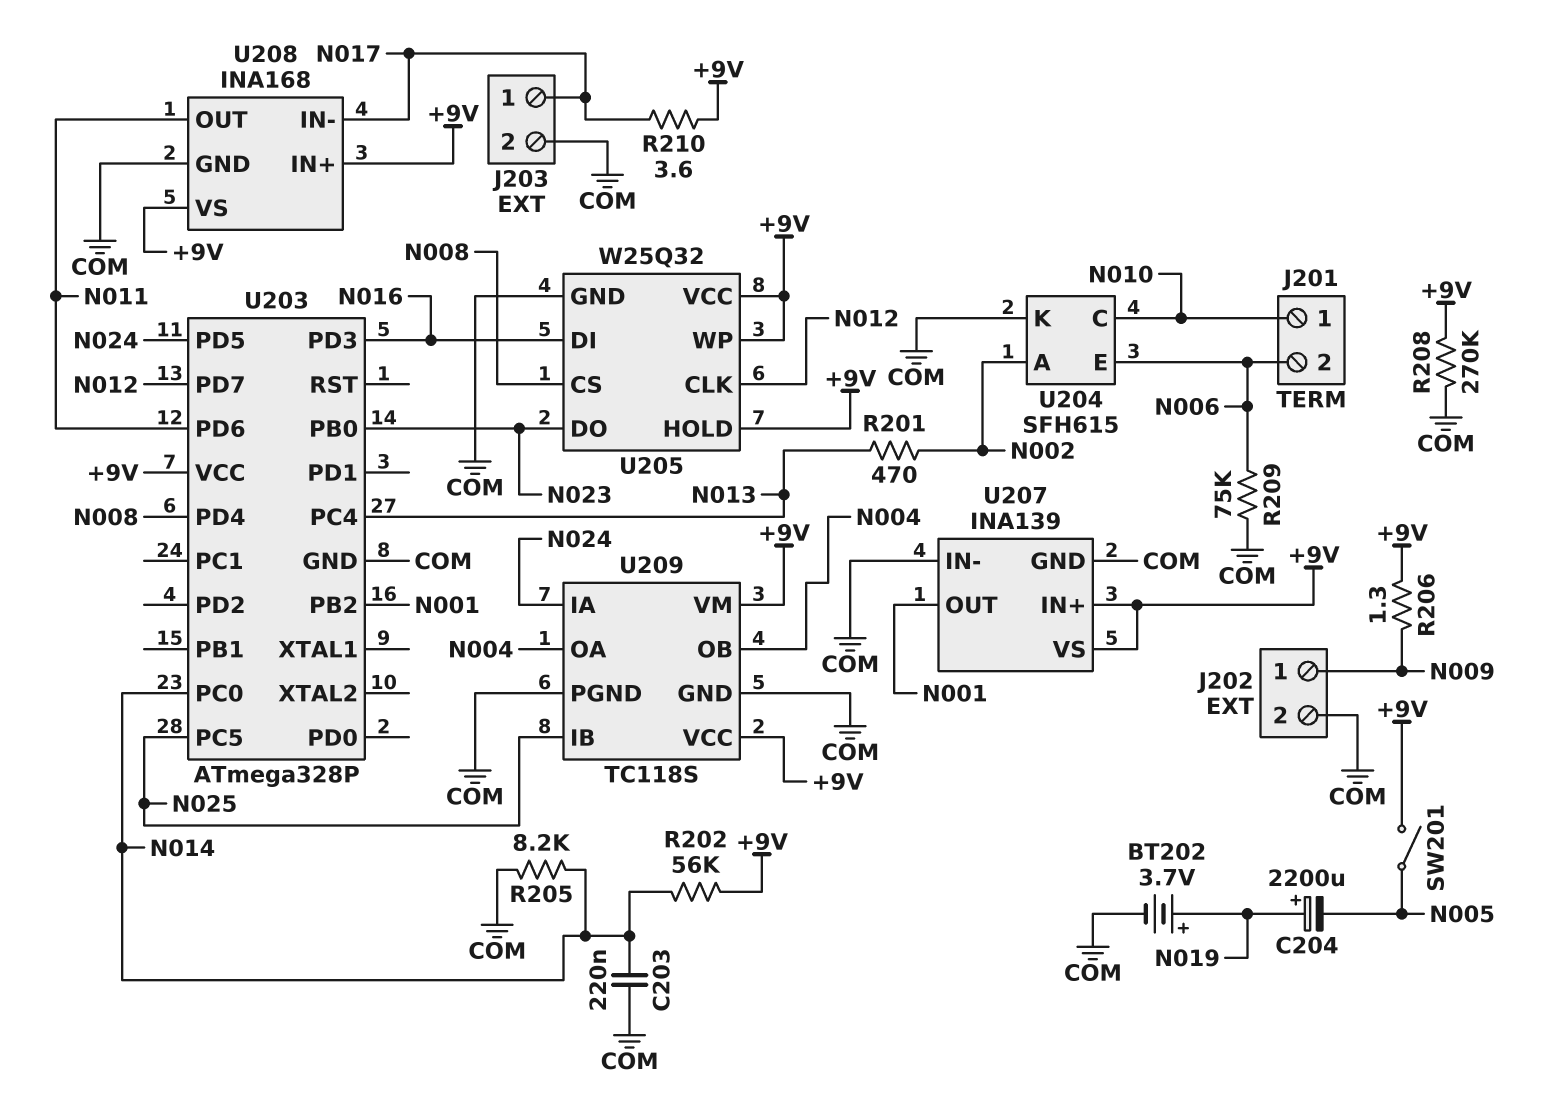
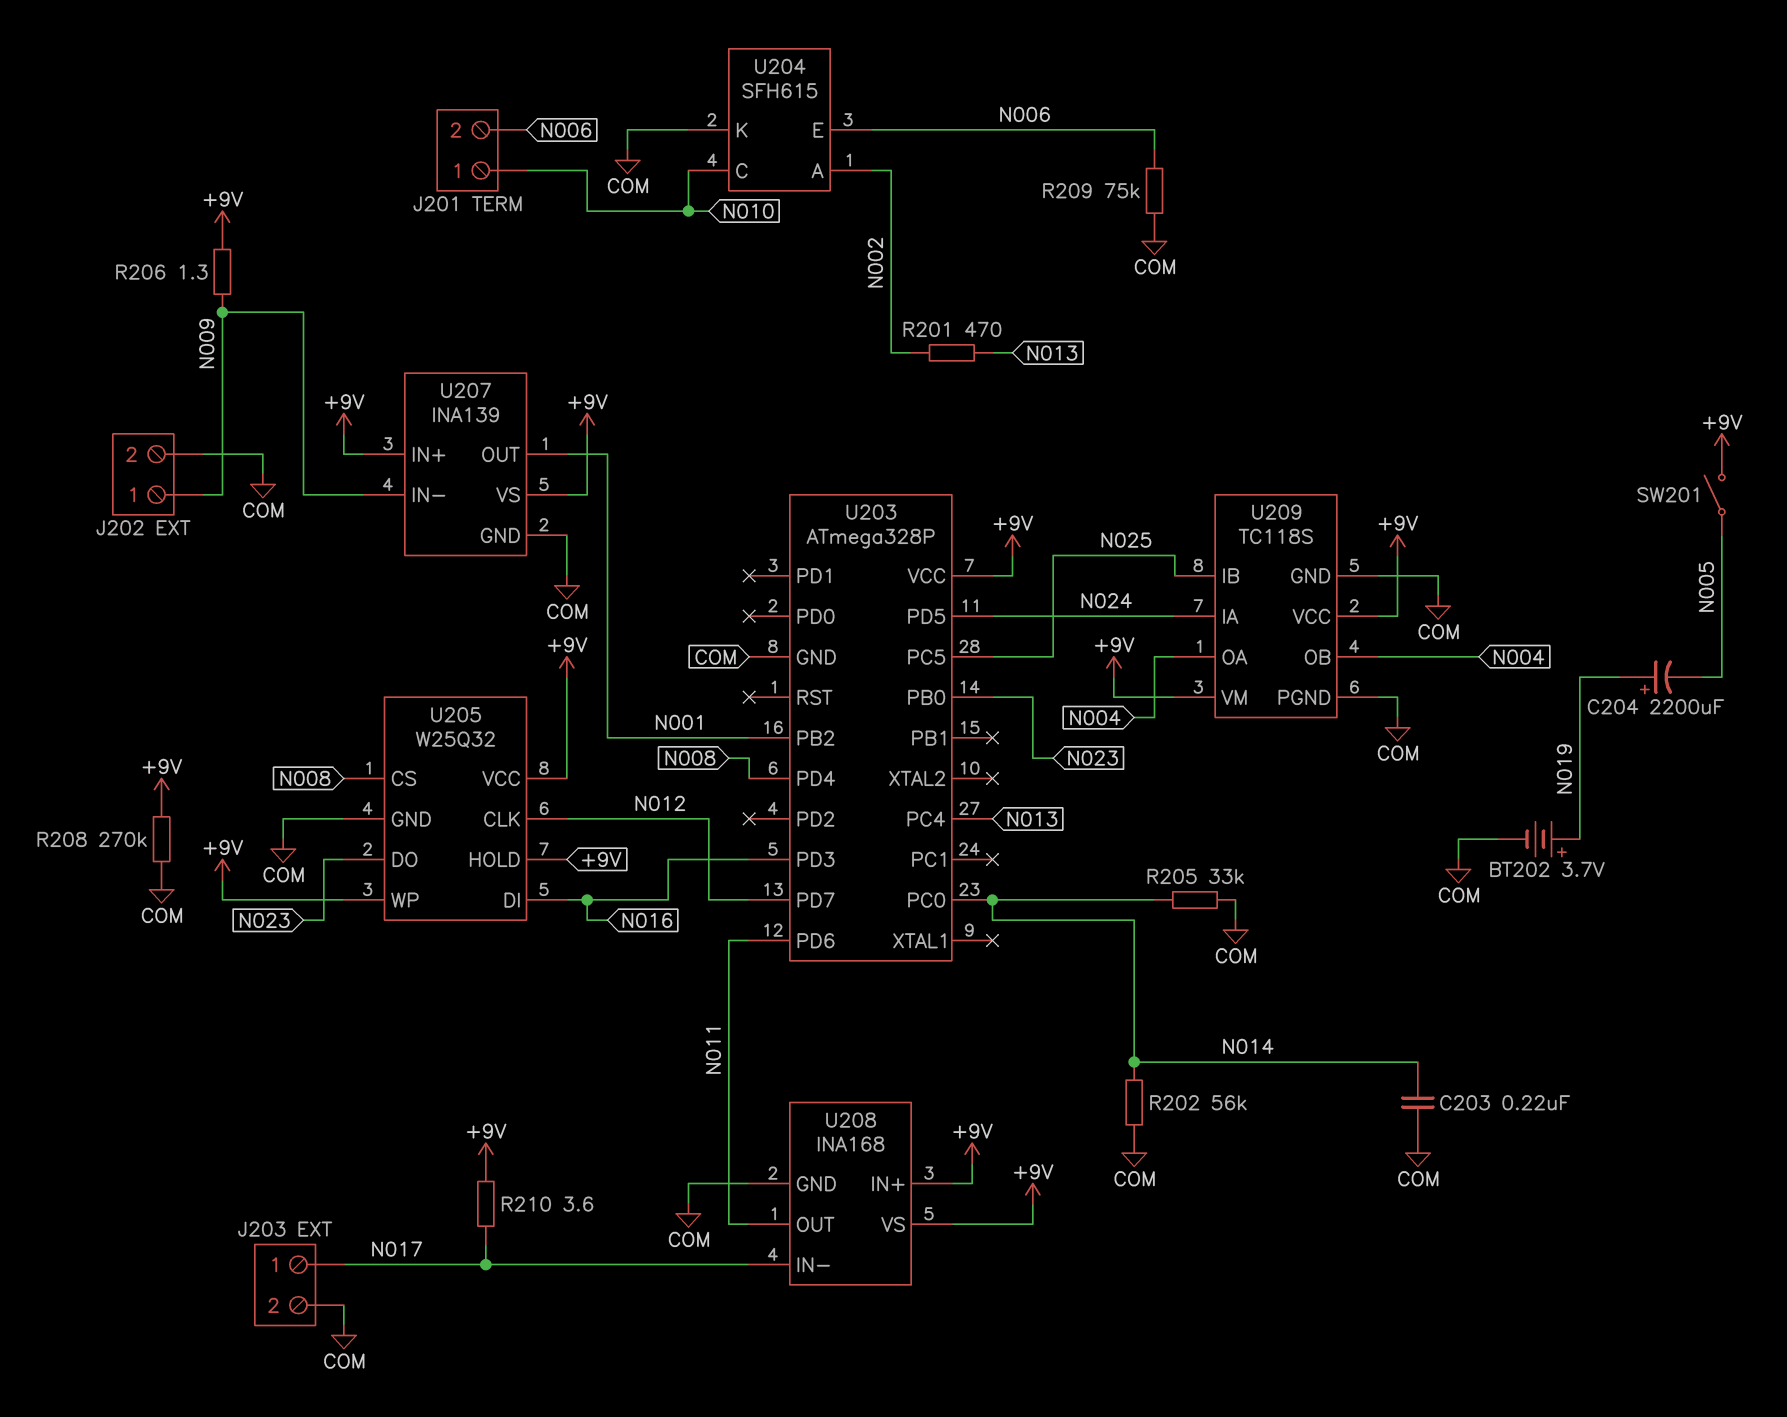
R202: 56k (+9V, N014) -> 56k (COM, N014)
R205: 8.2k (COM, N014) -> 33k (COM, N014)
U207 pin IN-: COM -> N009

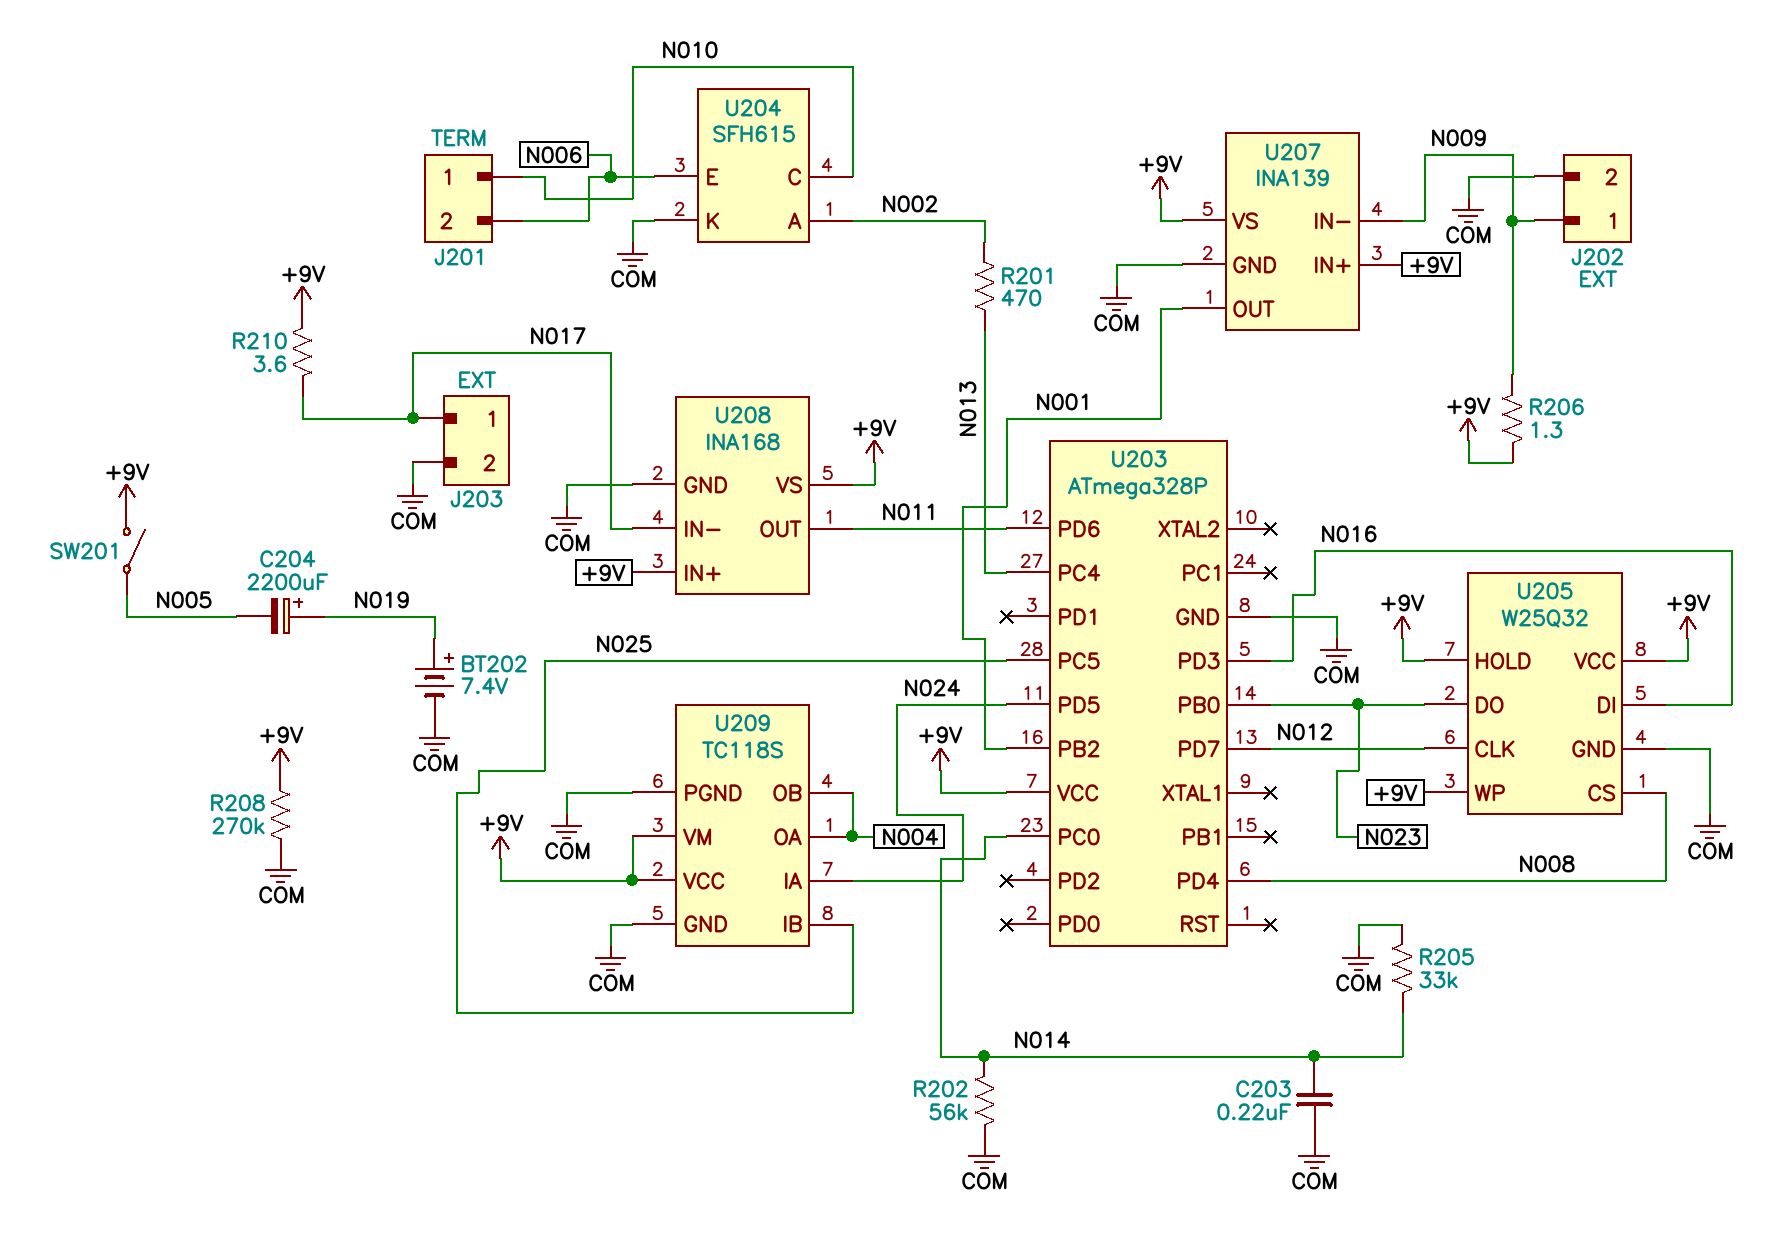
BT202: 3.7V (plus N019, minus COM) -> 7.4V (plus N019, minus COM)
R209: 75k (COM, N006) -> none

